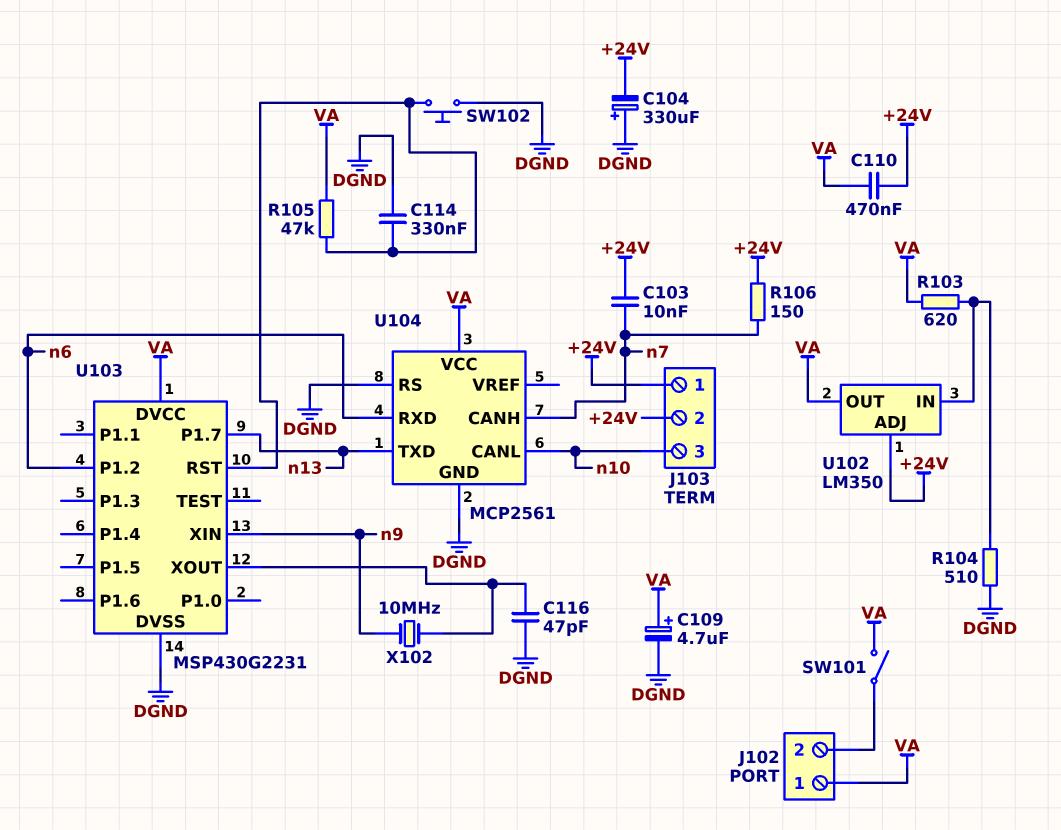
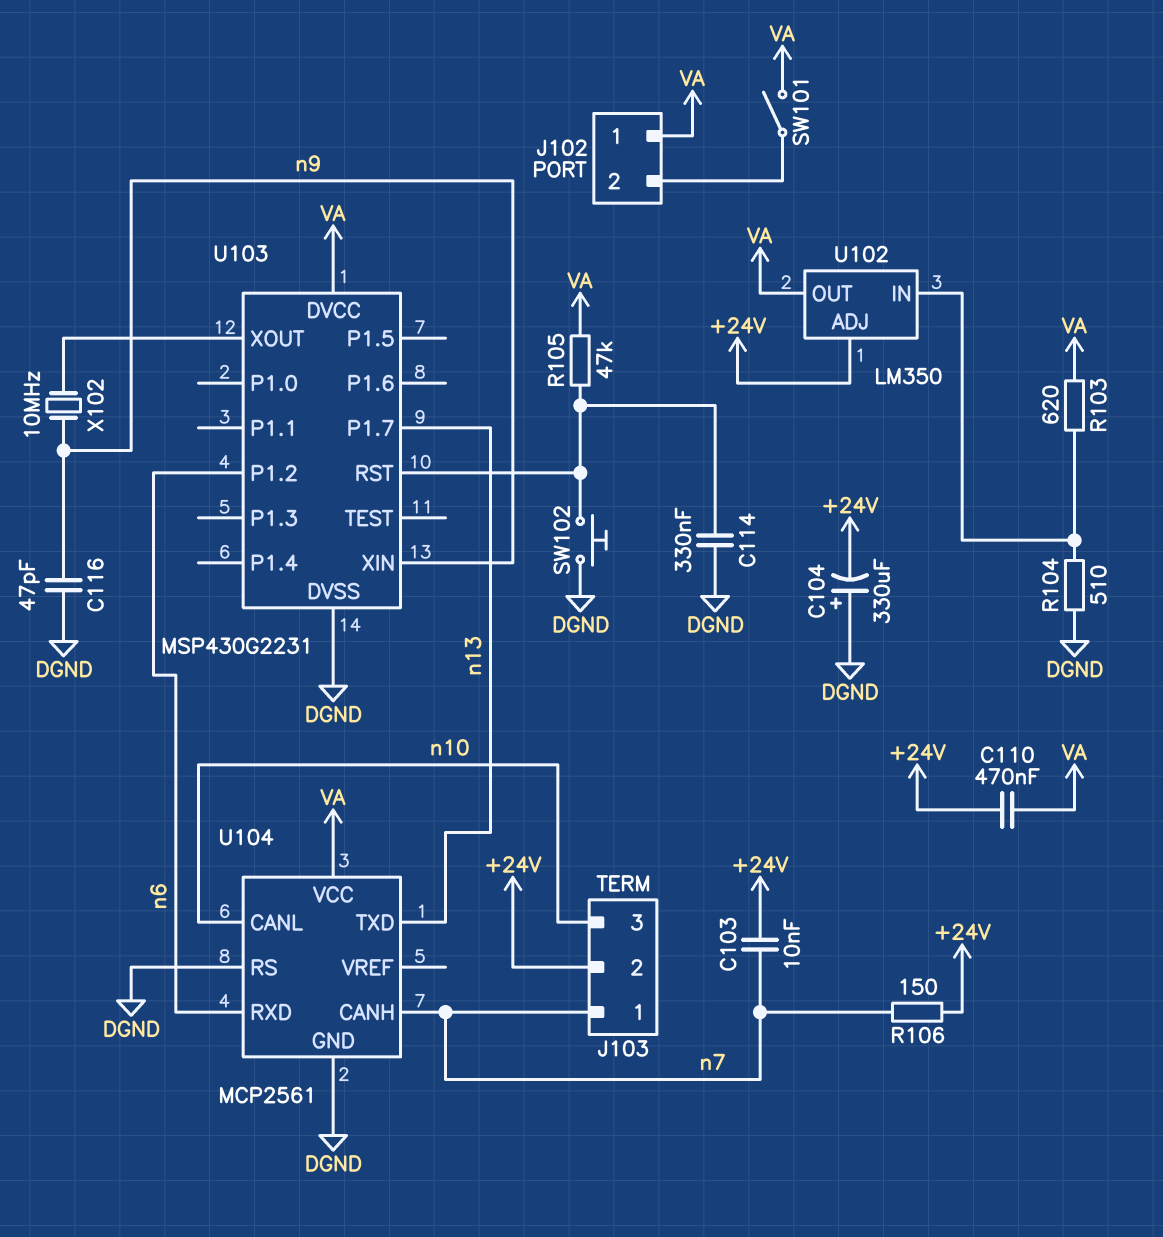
C109: 4.7uF (plus VA, minus DGND) -> none
C116: 47pF (DGND, U103/XOUT) -> 47pF (DGND, n9)
J103 pin 1: +24V -> n7

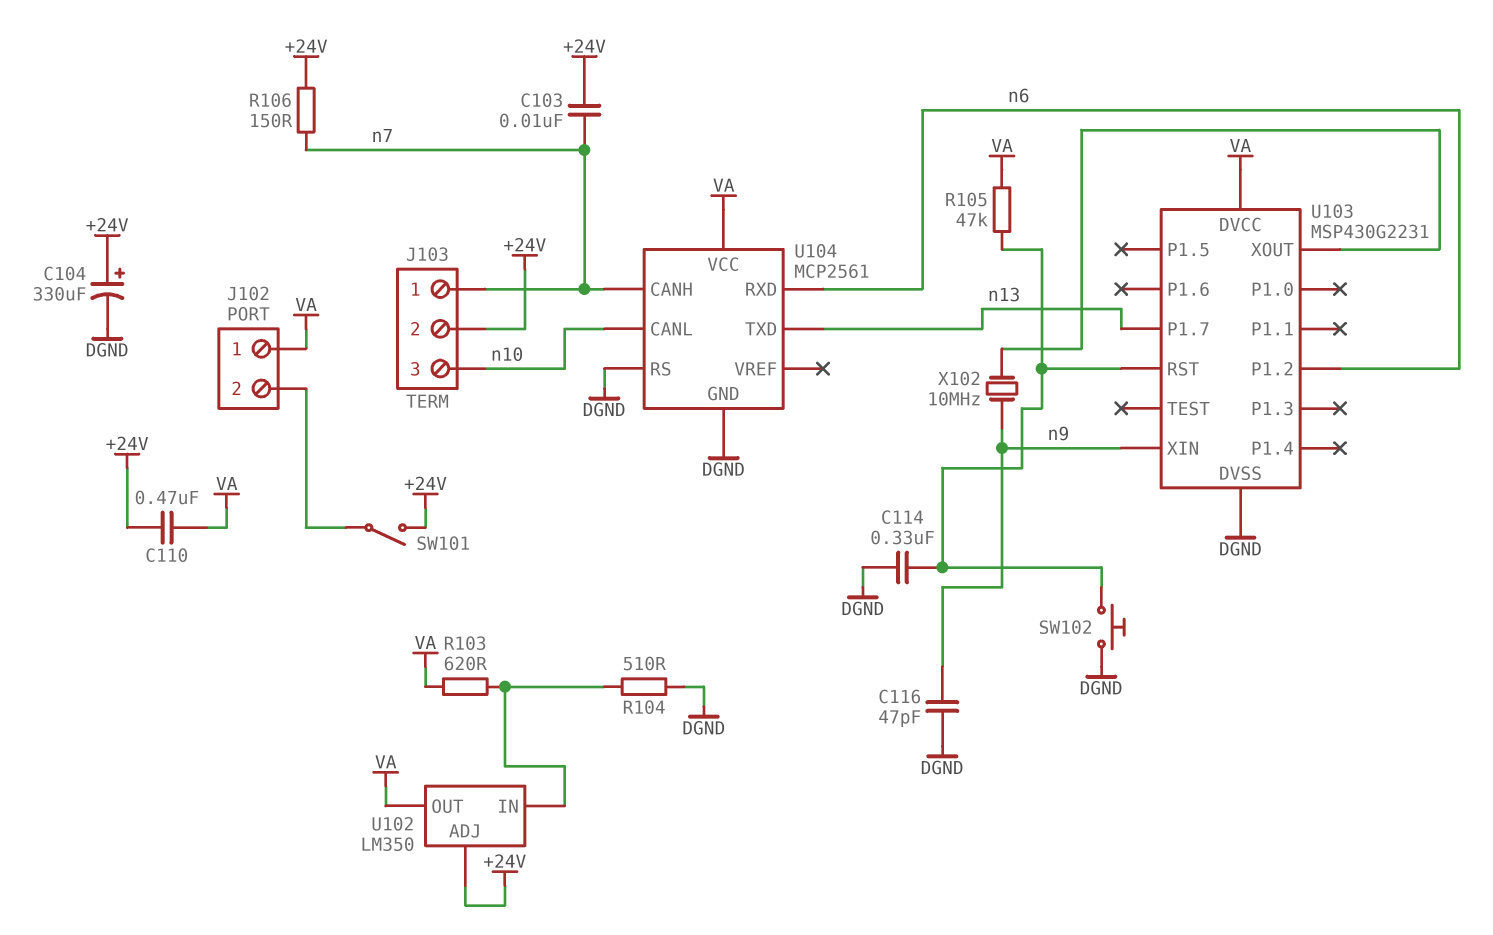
C104: 330uF (plus DGND, minus +24V) -> 330uF (plus +24V, minus DGND)
SW101: switch (J102/2, VA) -> switch (+24V, J102/2)

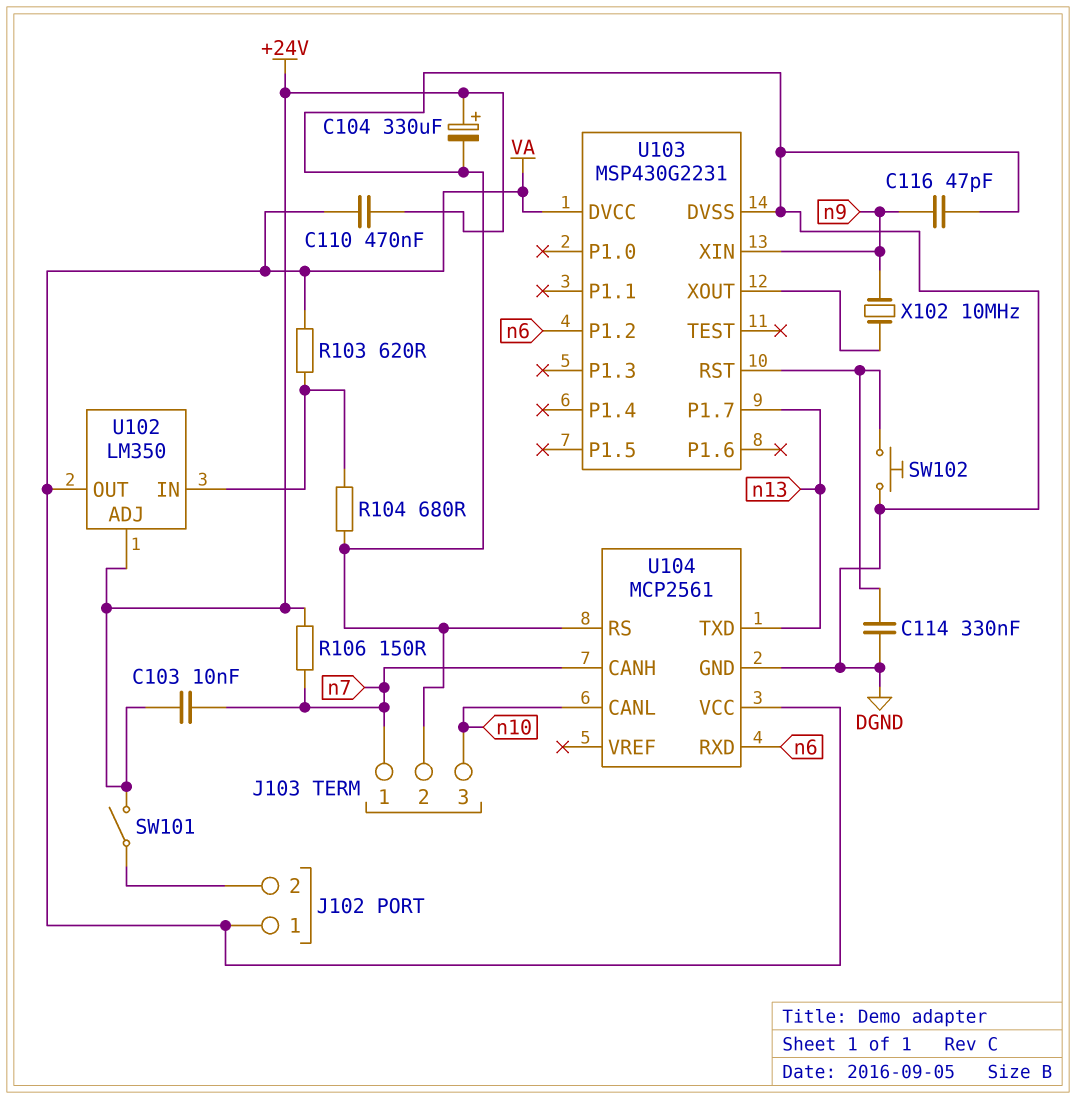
J103 pin 2: +24V -> DGND
R104: 510 (DGND, U102/IN) -> 680 (DGND, U102/IN)
R105: 47k (U103/RST, VA) -> none

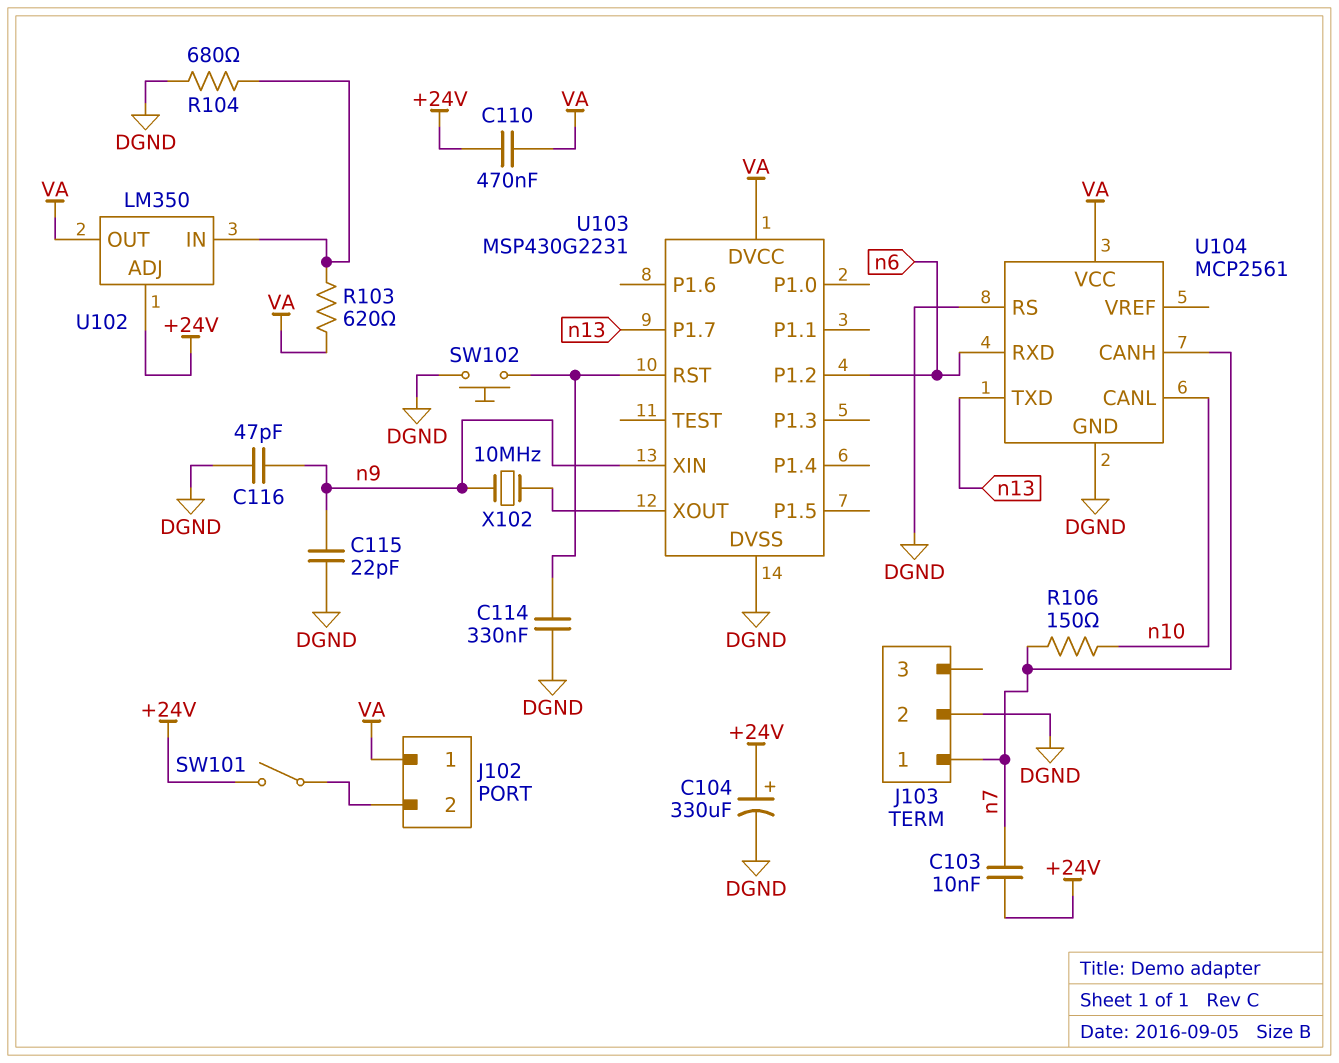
C115: none -> 22pF (DGND, n9)
J103 pin 3: n10 -> none
R106: 150 (+24V, n7) -> 150 (n7, n10)

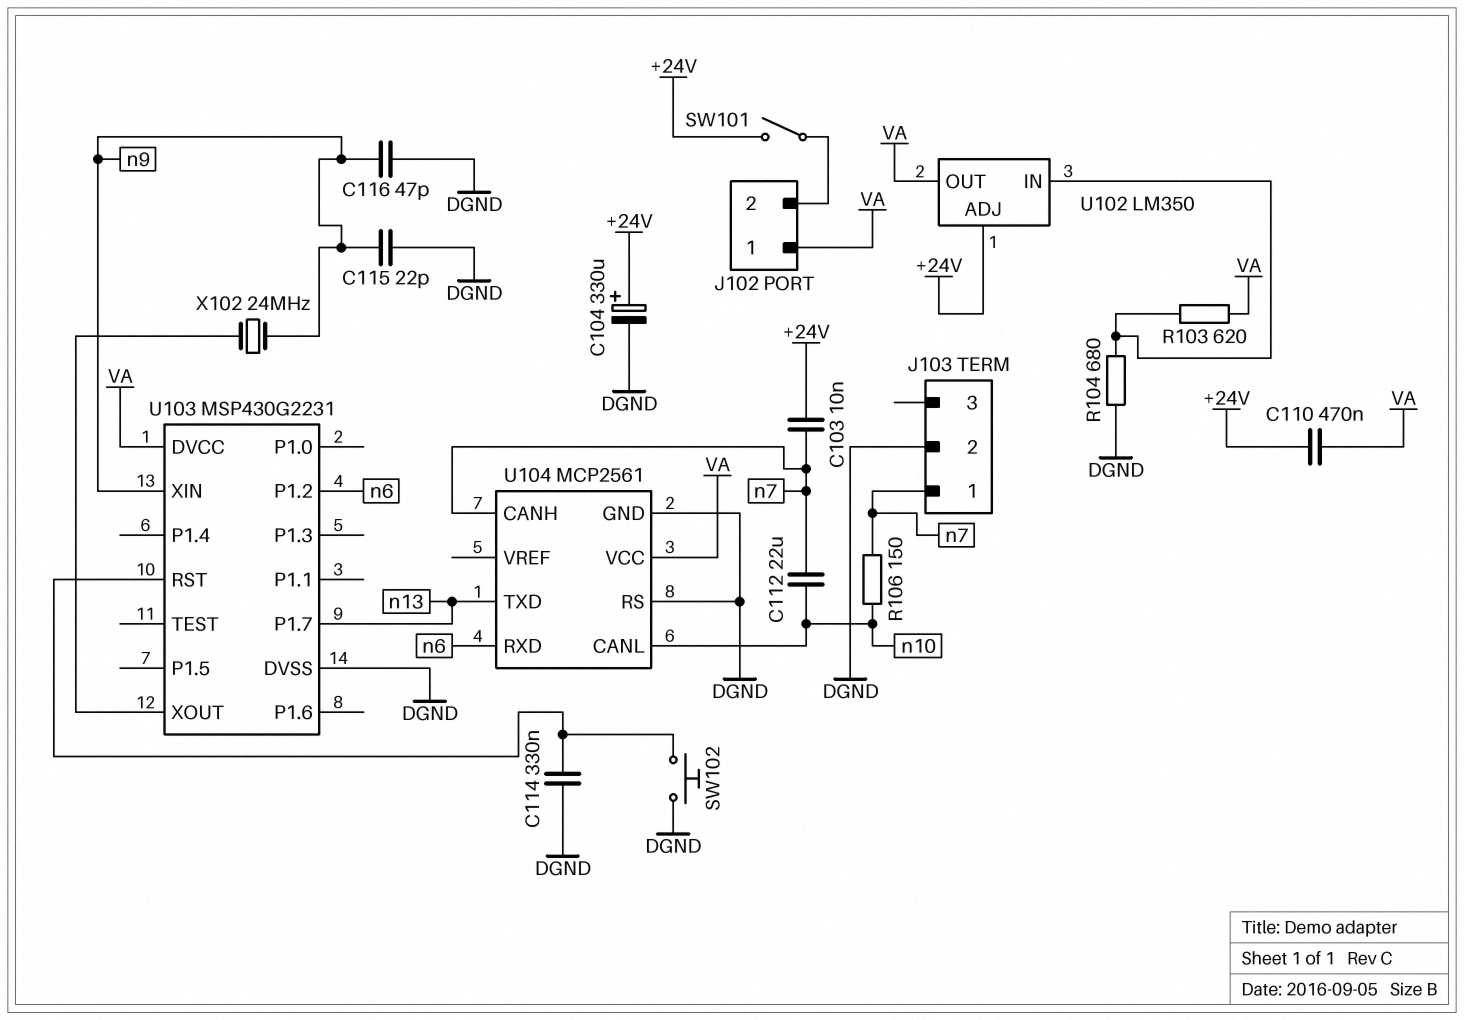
C112: none -> 22uF (n7, n10)
X102: 10MHz (U103/XOUT, n9) -> 24MHz (U103/XOUT, n9)

